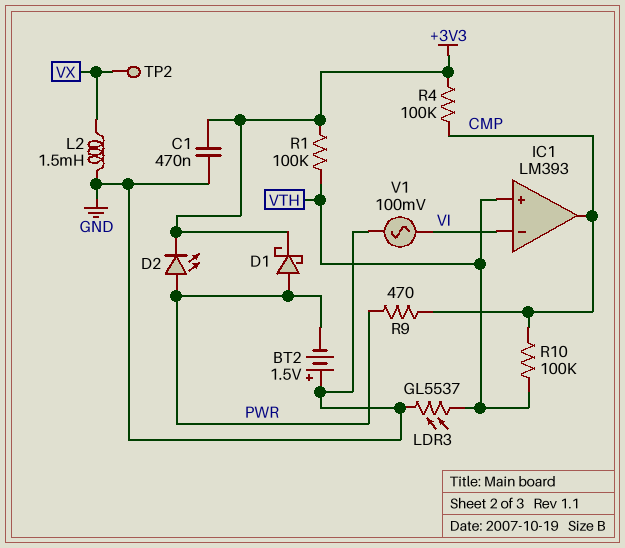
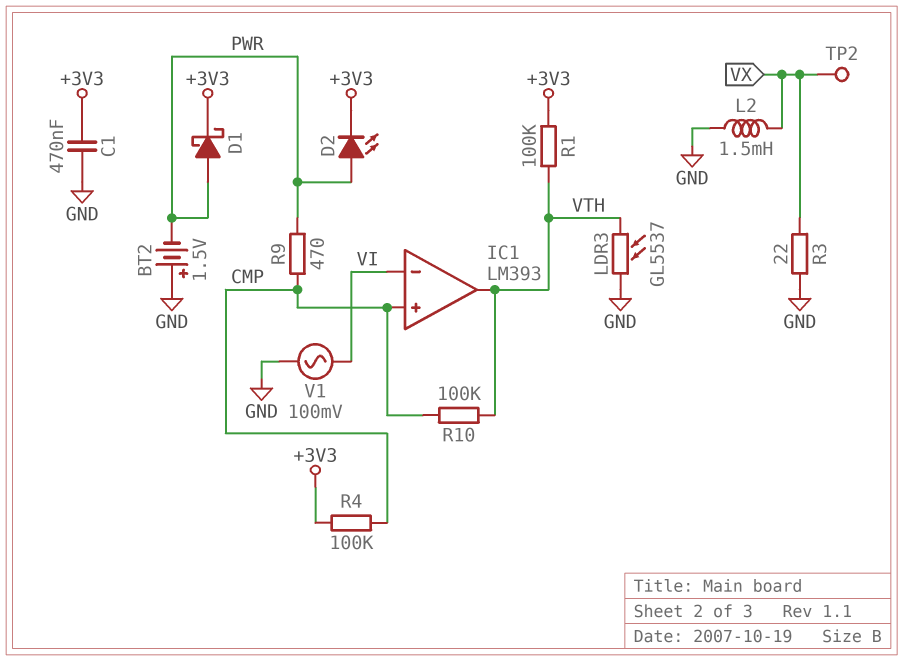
IC1 pin in+: VTH -> CMP
IC1 pin out: CMP -> VTH
R3: none -> 22 (GND, VX)

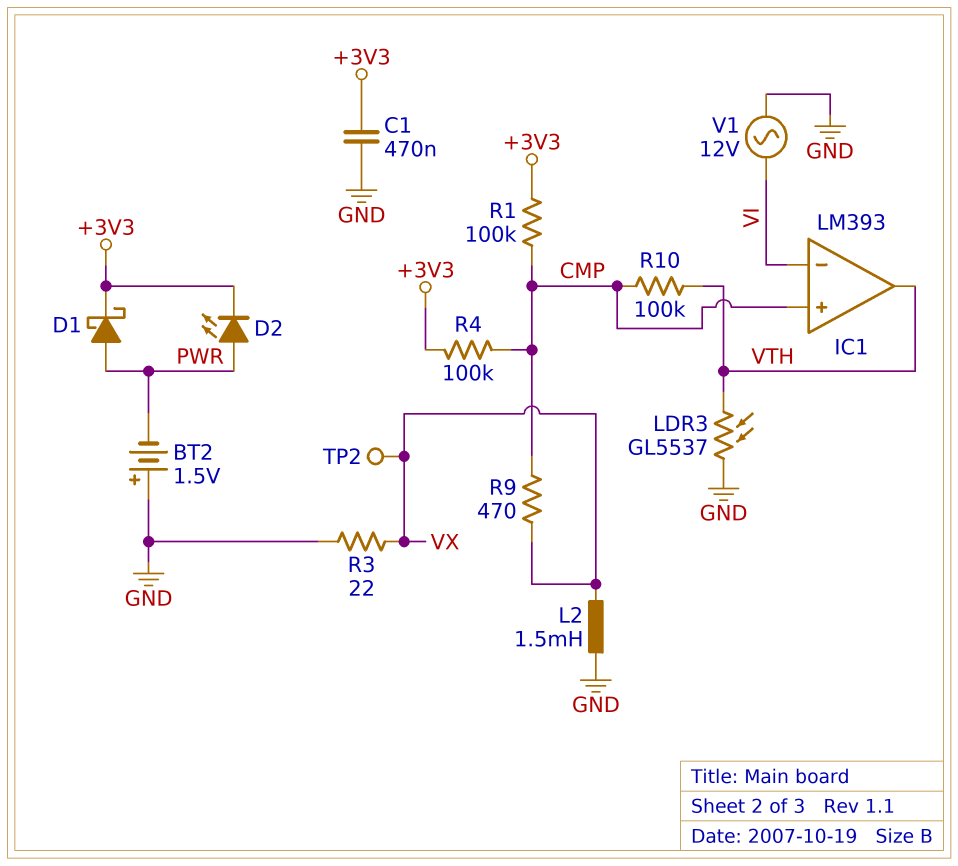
R1: 100k (+3V3, VTH) -> 100k (+3V3, CMP)
R9: 470 (CMP, PWR) -> 470 (CMP, VX)
V1: AC 100mV (GND, VI) -> AC 12V (GND, VI)

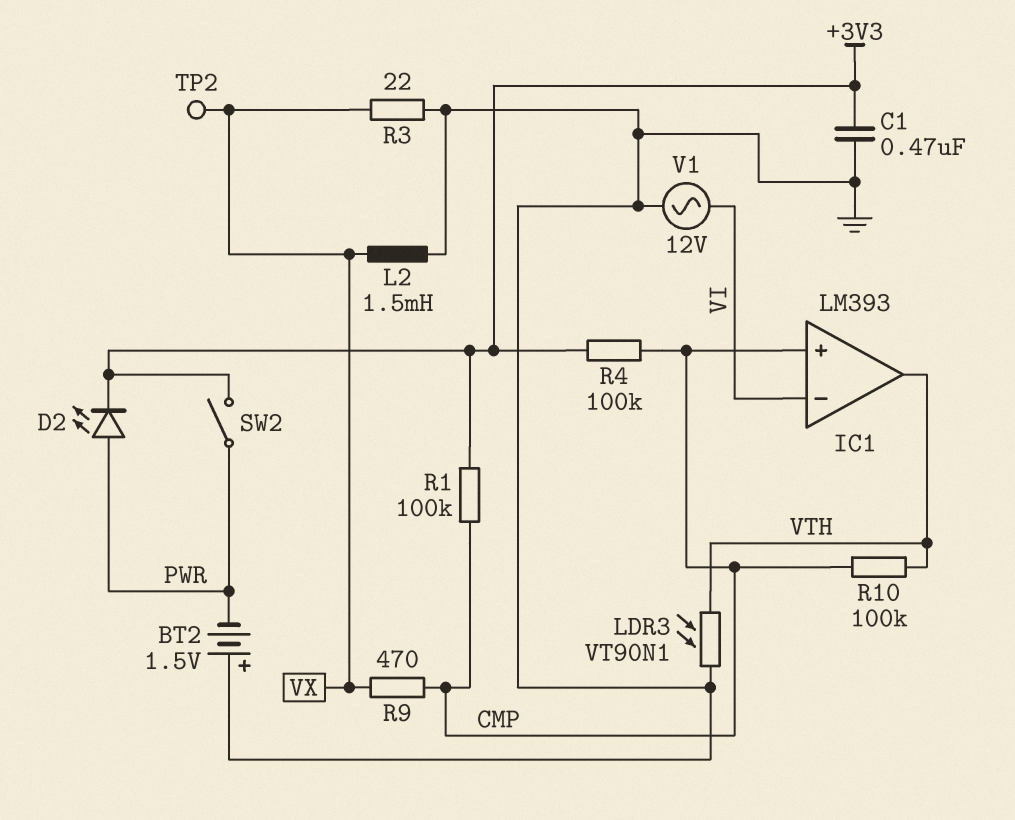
D1: schottky (A PWR, K +3V3) -> none
LDR3: GL5537 (GND, VTH) -> VT90N1 (GND, VTH)
SW2: none -> switch (+3V3, PWR)

